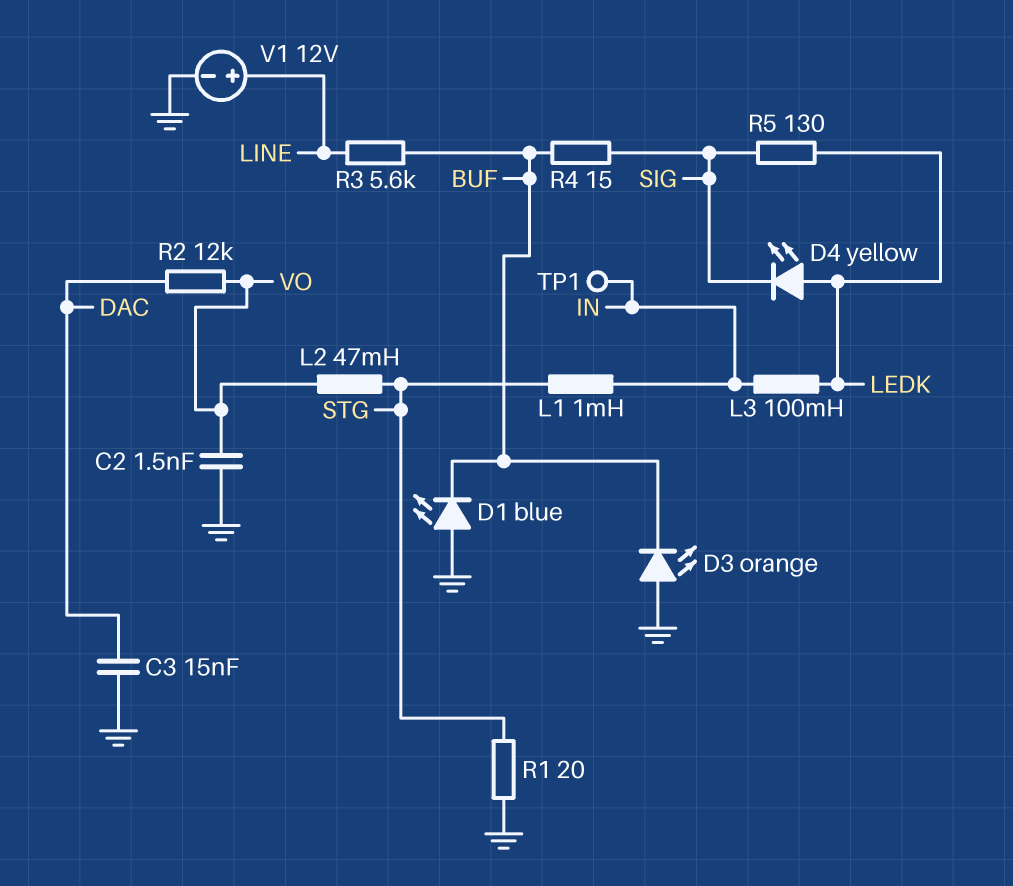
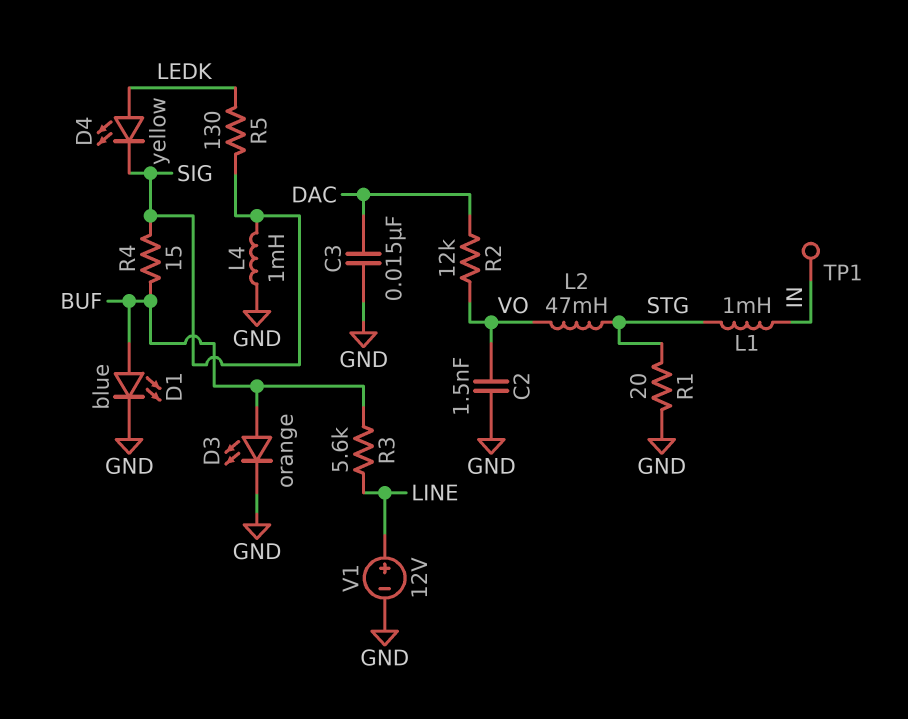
D1: LED blue (A GND, K BUF) -> LED blue (A BUF, K GND)
D3: LED orange (A GND, K BUF) -> LED orange (A BUF, K GND)
L3: 100mH (IN, LEDK) -> none
L4: none -> 1mH (GND, SIG)

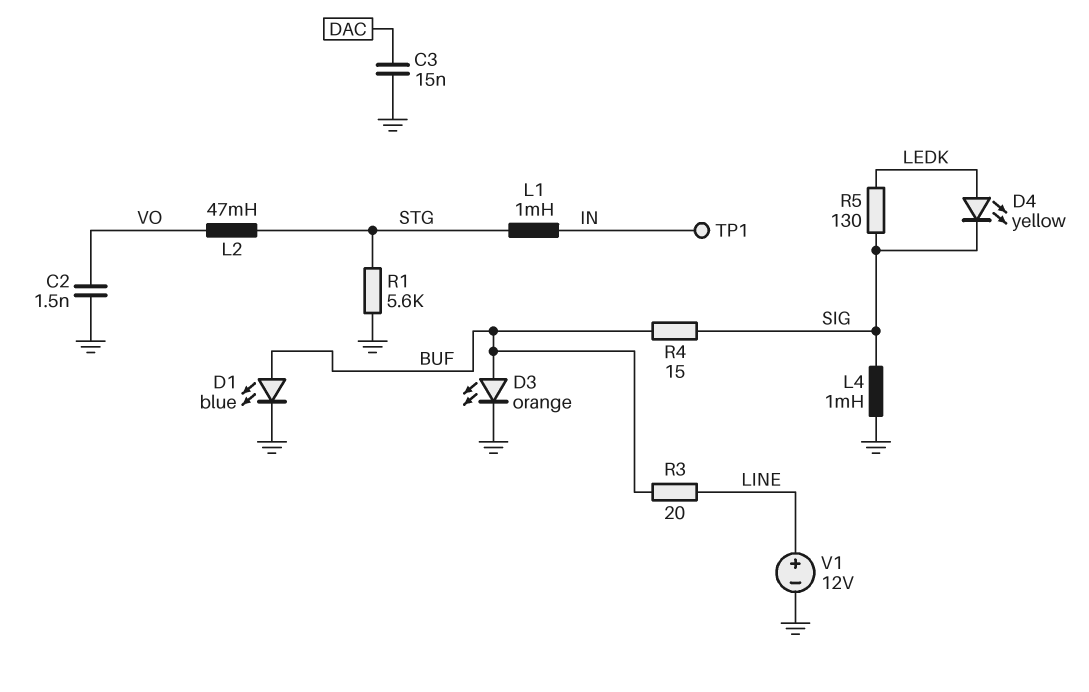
R1: 20 (GND, STG) -> 5.6k (GND, STG)
R2: 12k (DAC, VO) -> none
R3: 5.6k (BUF, LINE) -> 20 (BUF, LINE)

